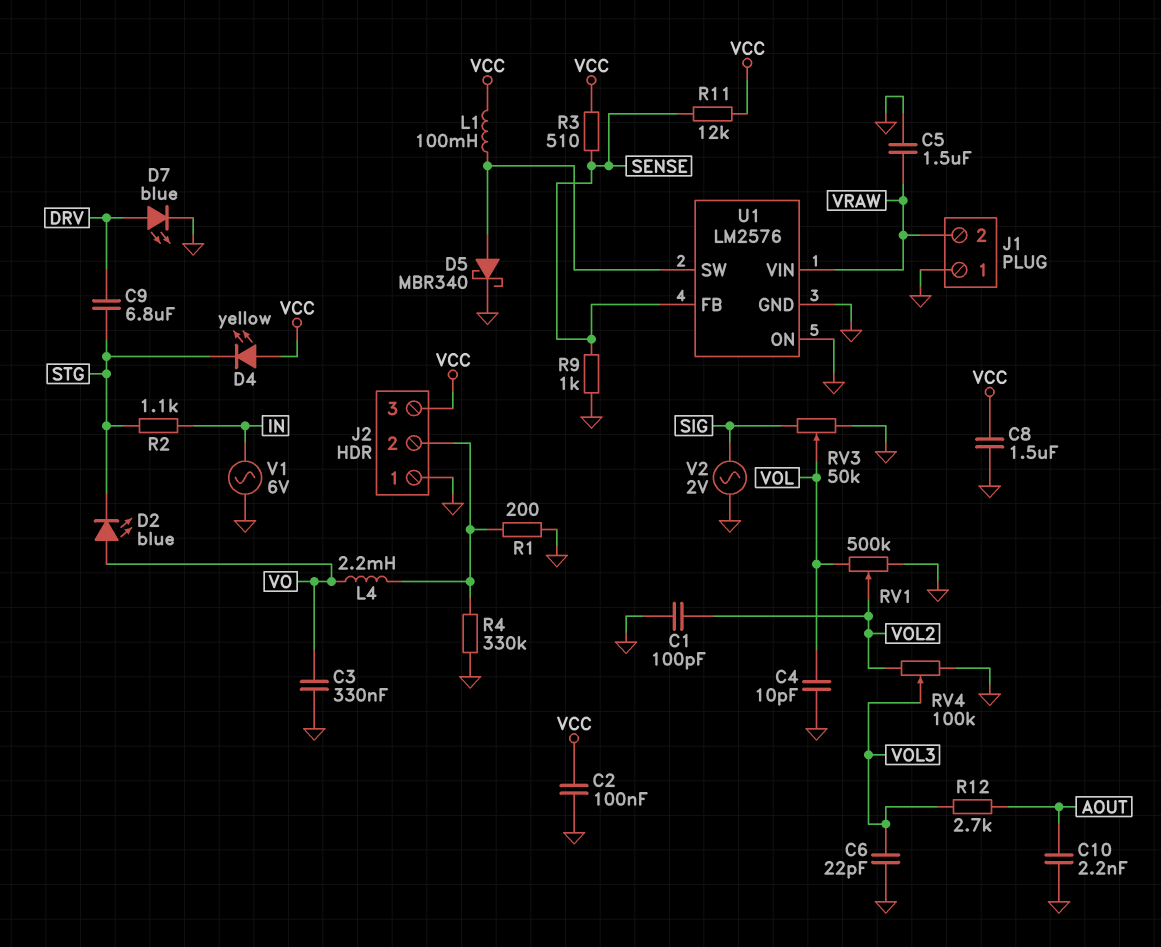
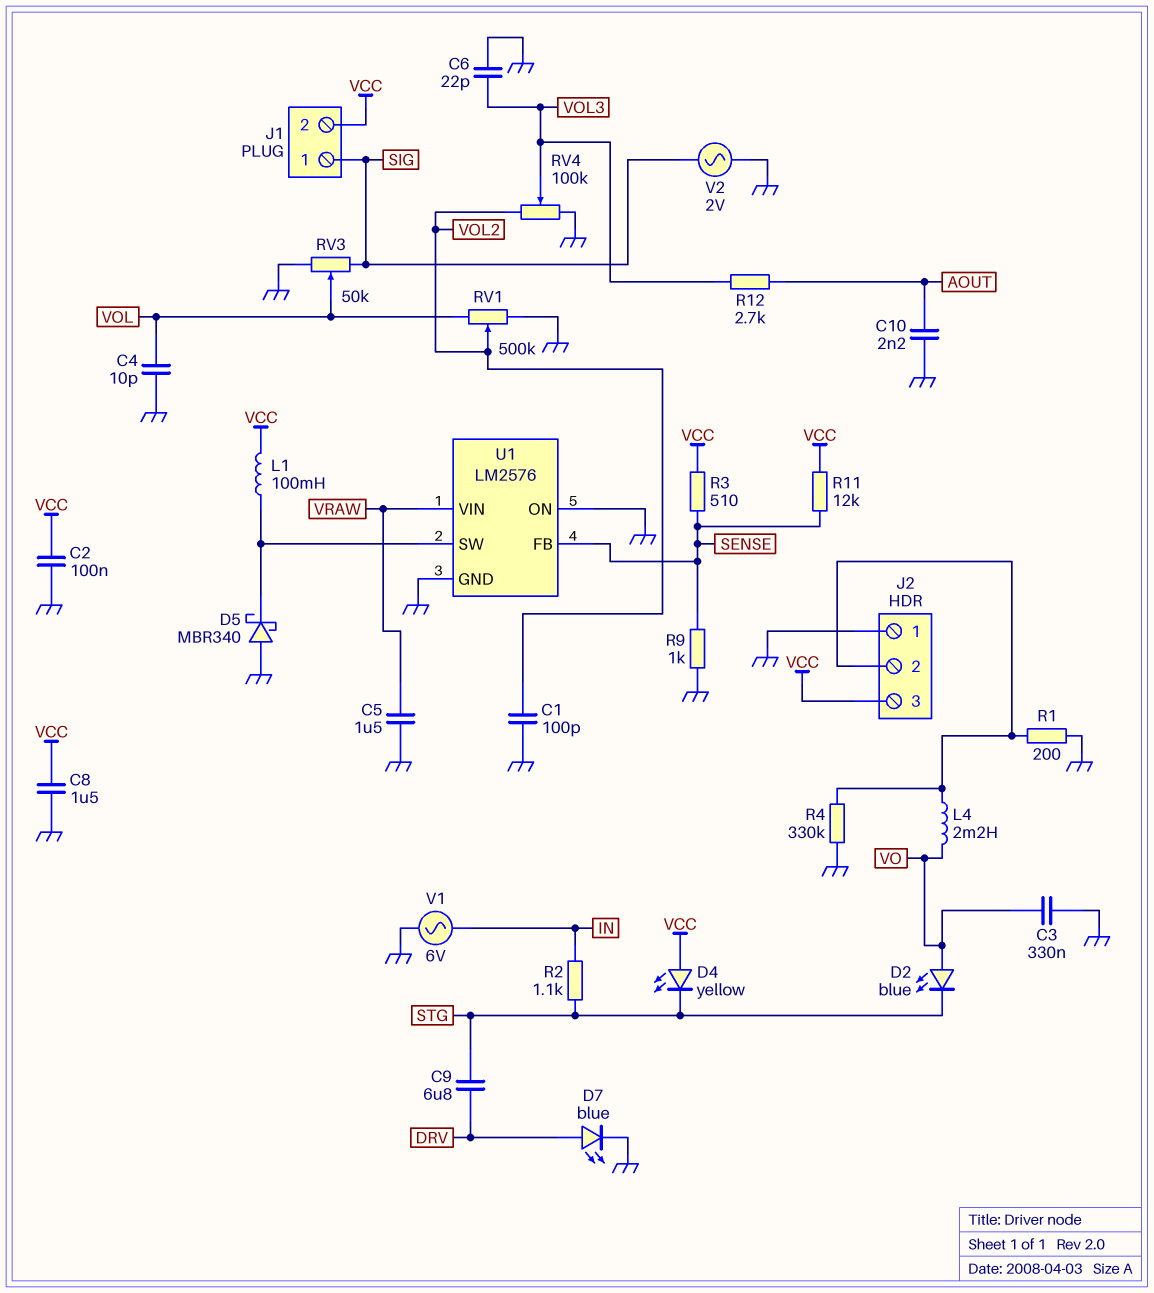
D5: schottky MBR340 (A U1/SW, K GND) -> schottky MBR340 (A GND, K U1/SW)
J1 pin 1: GND -> SIG
J1 pin 2: VRAW -> VCC

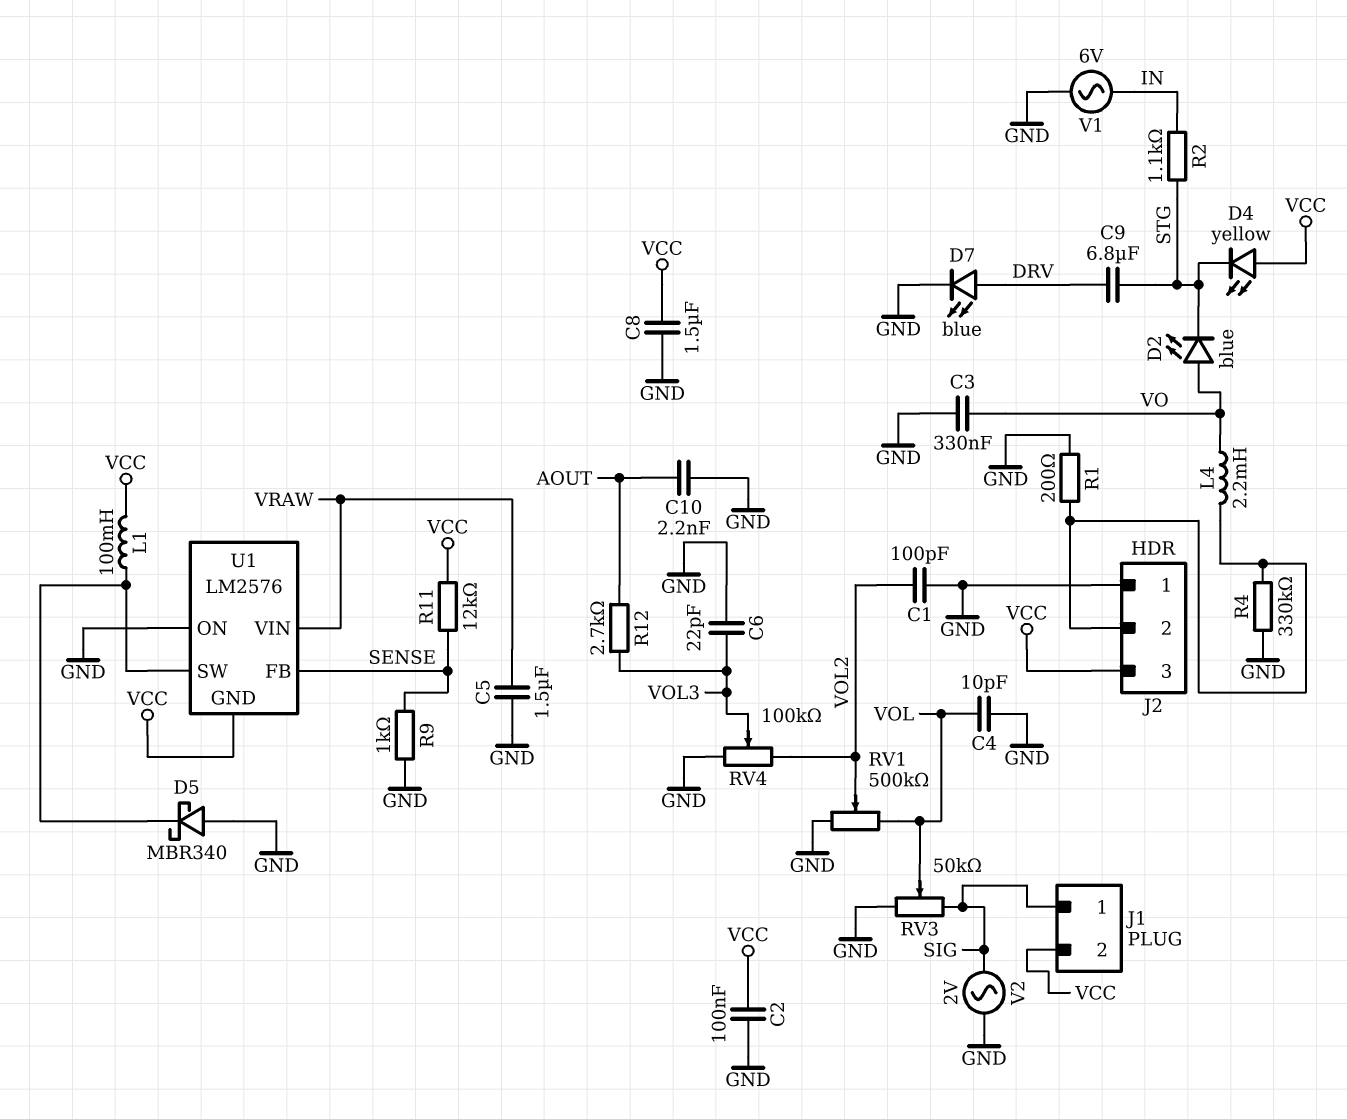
R3: 510 (SENSE, VCC) -> none
U1 pin GND: GND -> VCC

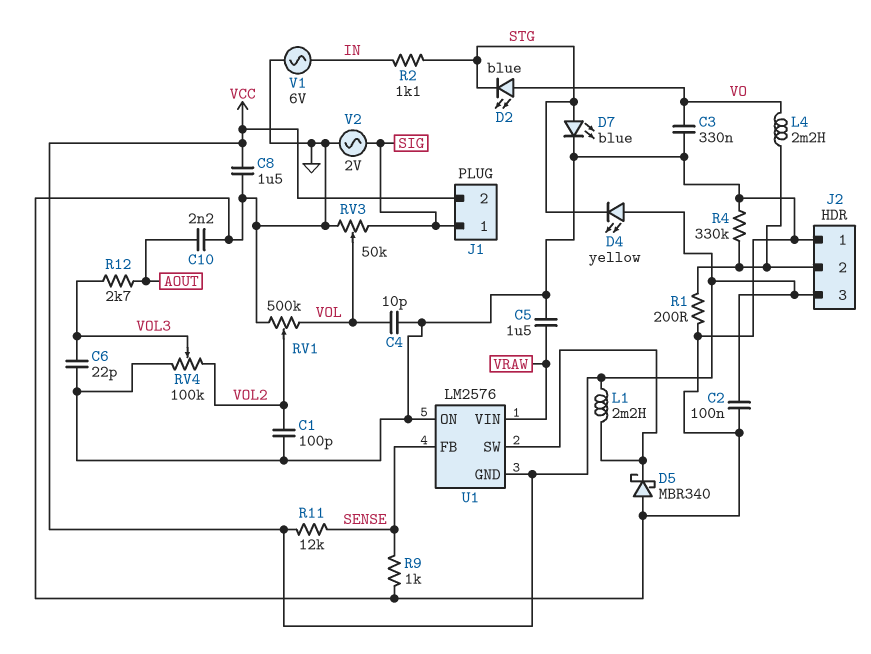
C9: 6.8uF (DRV, STG) -> none
D7: LED blue (A DRV, K GND) -> LED blue (A STG, K GND)
L1: 100mH (U1/SW, VCC) -> 2.2mH (U1/SW, VCC)

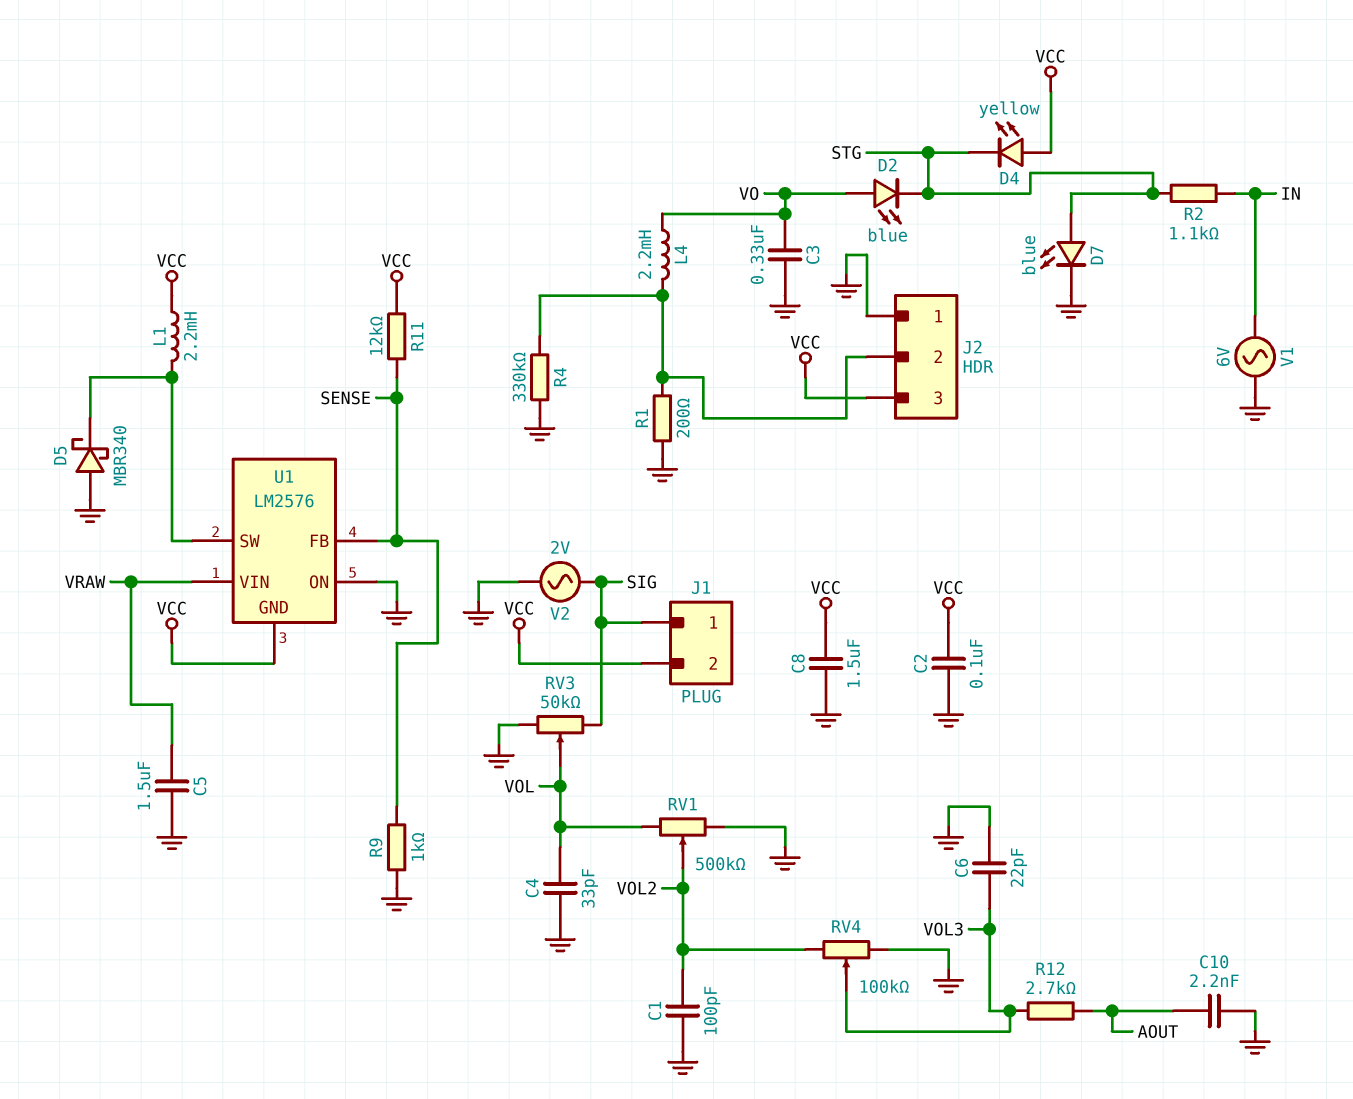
C4: 10pF (GND, VOL) -> 33pF (GND, VOL)

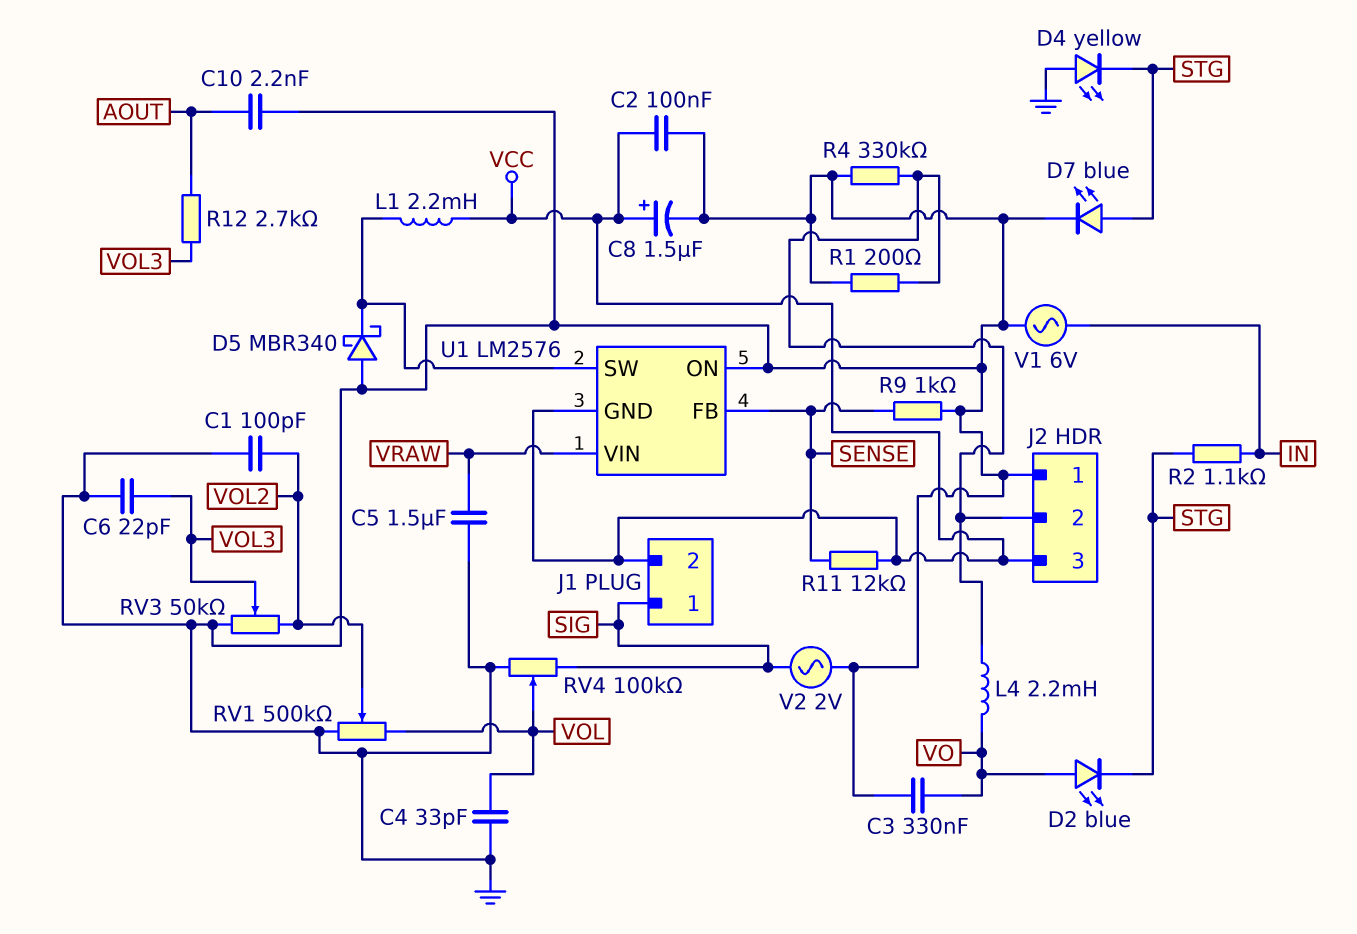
C8: 1.5uF (GND, VCC) -> 1.5uF (plus VCC, minus GND)
D4: LED yellow (A VCC, K STG) -> LED yellow (A GND, K STG)
RV3: 50k (GND, SIG, wiper VOL) -> 50k (GND, VOL2, wiper VOL3)
RV4: 100k (GND, VOL2, wiper VOL3) -> 100k (GND, SIG, wiper VOL)

